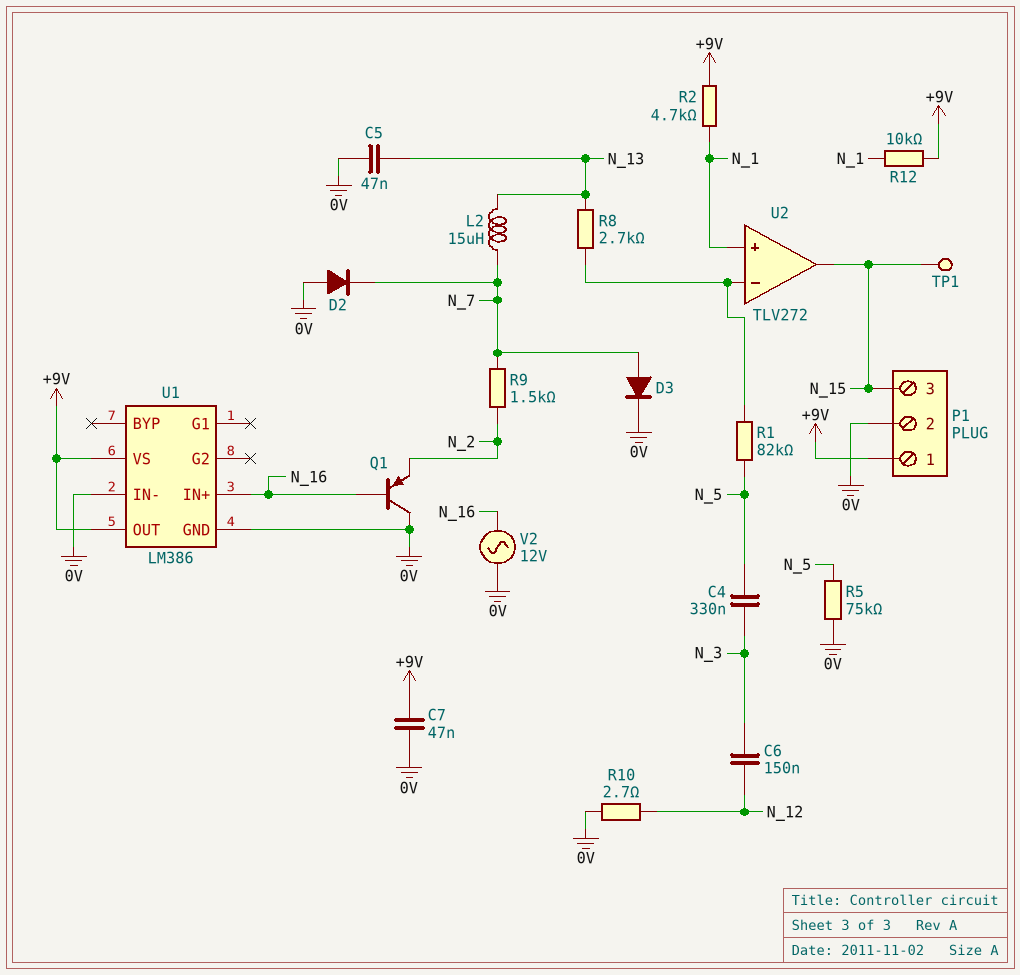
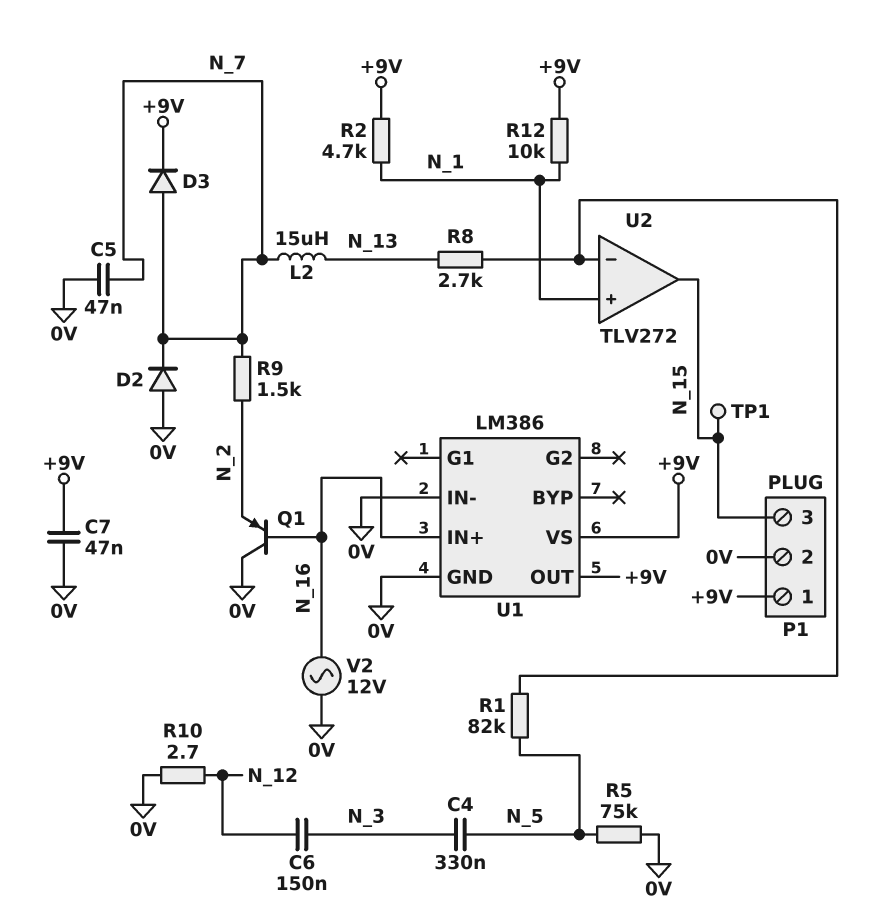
C5: 47nF (0V, N_13) -> 47nF (0V, N_7)
D3: diode (A N_7, K 0V) -> diode (A N_7, K +9V)

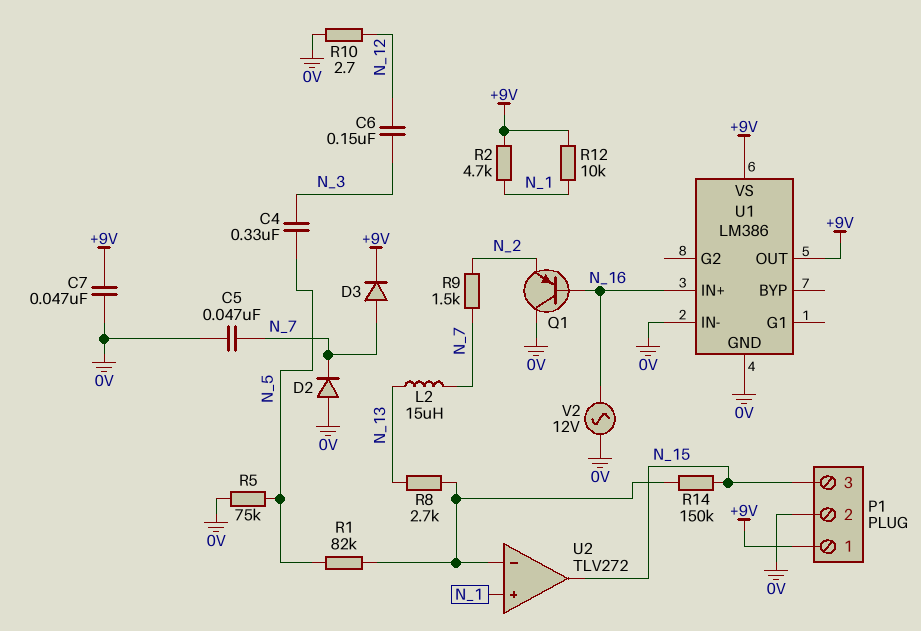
R14: none -> 150k (N_15, U2/in-)
TP1: test point (N_15) -> none

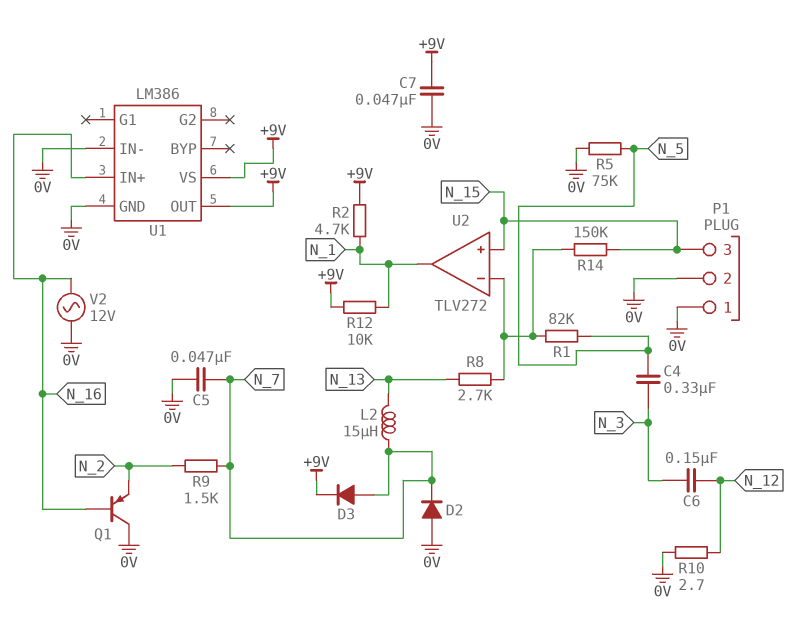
P1 pin 1: +9V -> 0V
U2 pin in+: N_1 -> N_15
U2 pin out: N_15 -> N_1

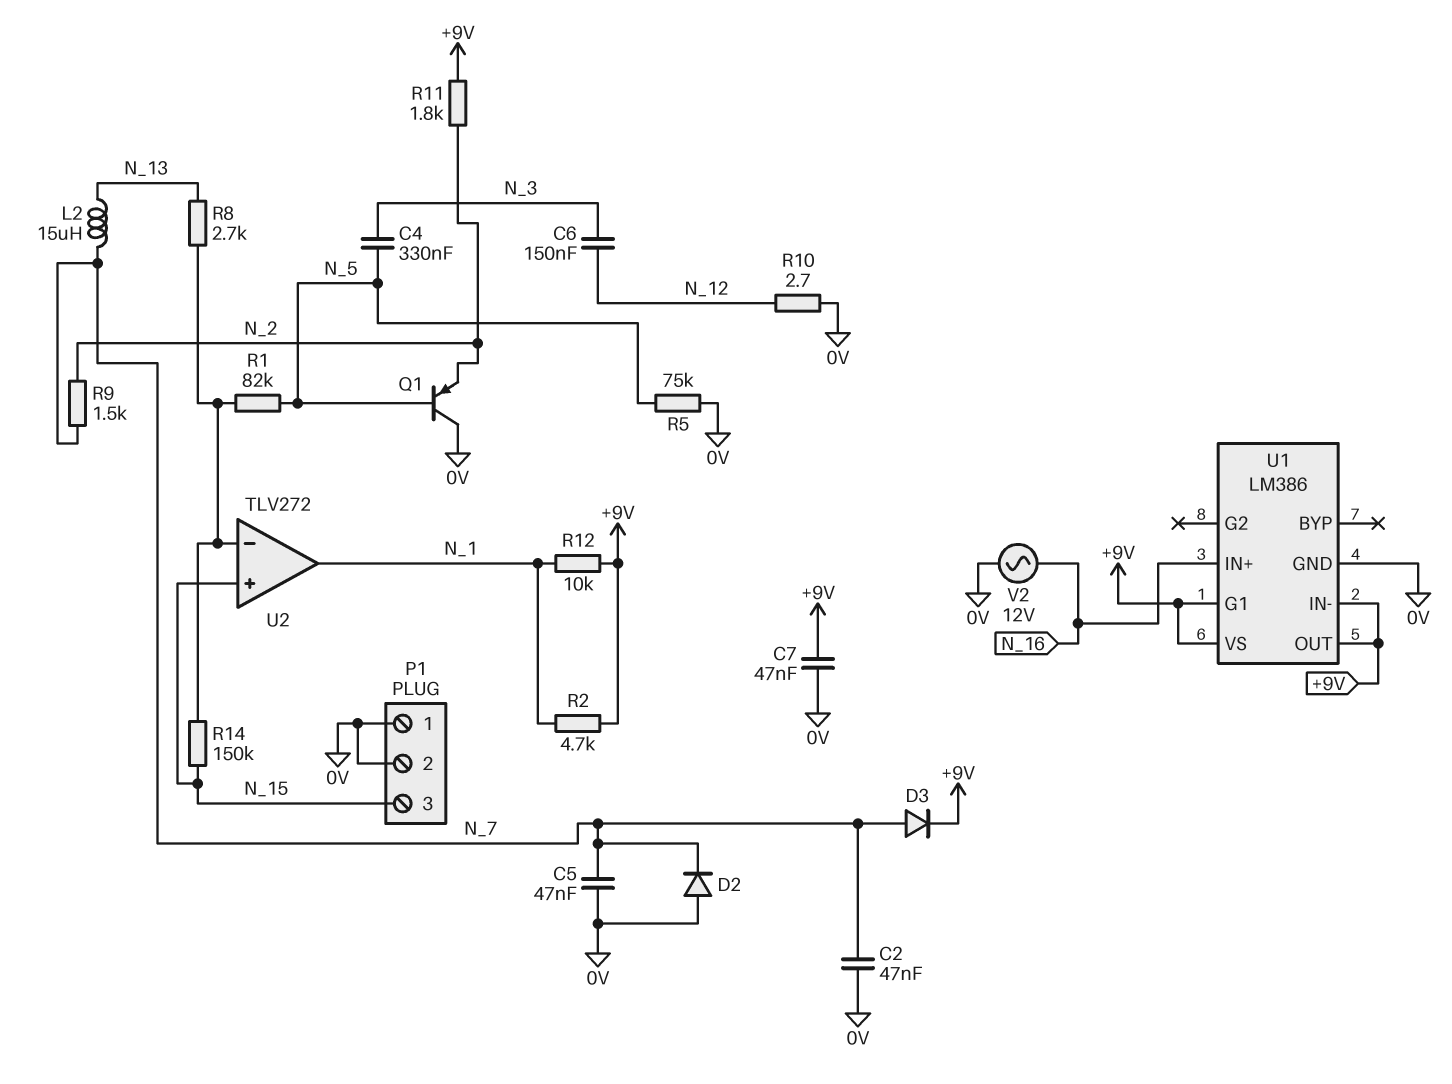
C2: none -> 47nF (0V, N_7)
Q1: PNP (B N_16, C 0V, E N_2) -> PNP (B N_5, C 0V, E N_2)
R11: none -> 1.8k (+9V, N_2)
U1 pin G1: none -> +9V
U1 pin IN-: 0V -> +9V

